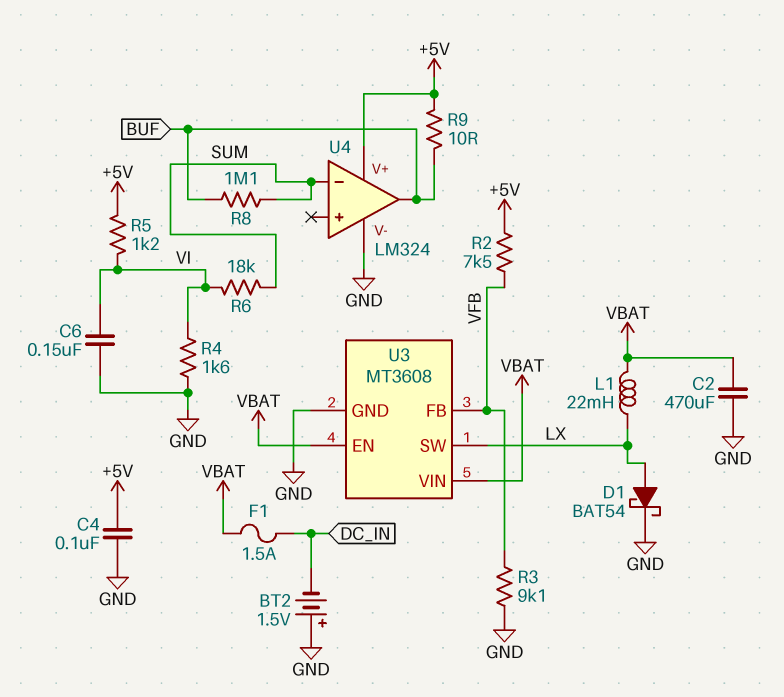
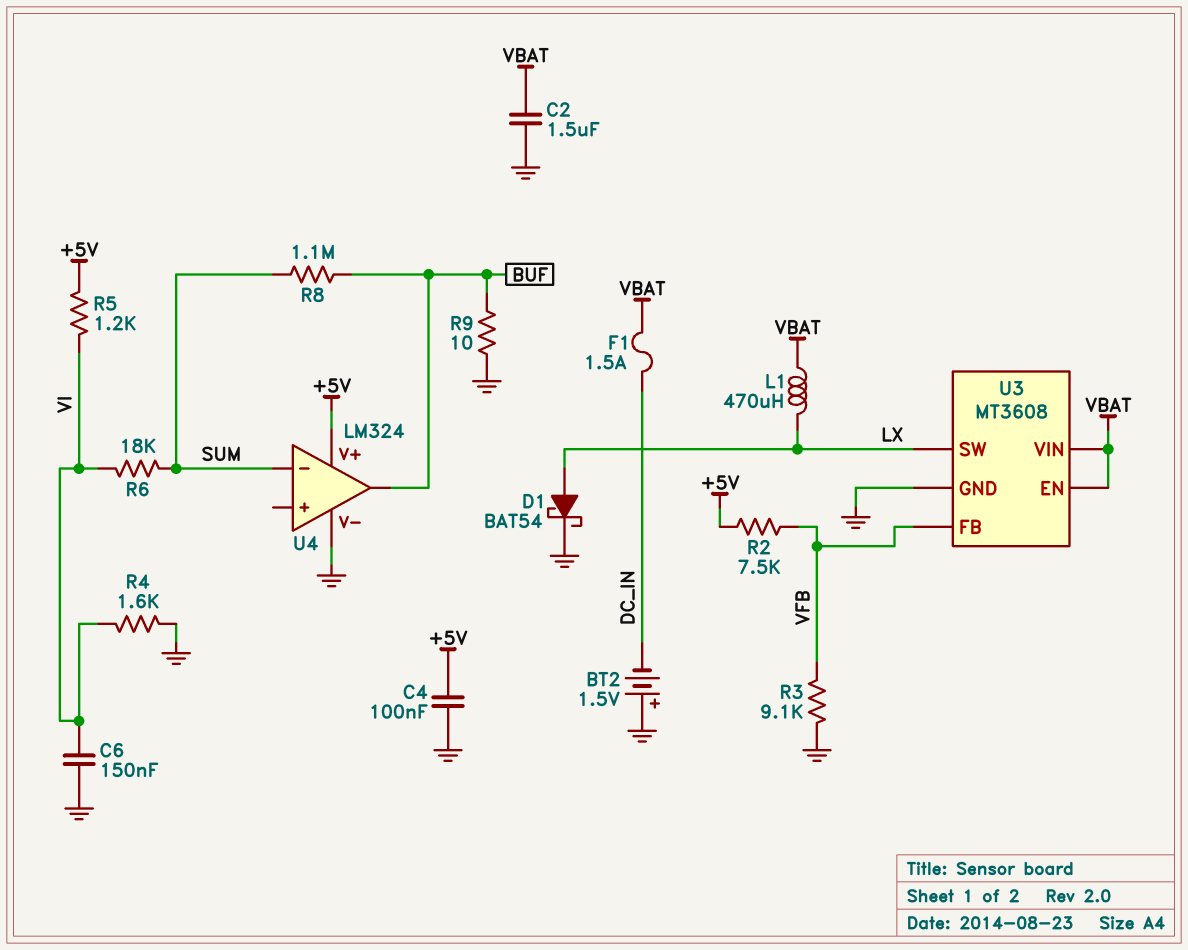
C2: 470uF (GND, VBAT) -> 1.5uF (GND, VBAT)
L1: 22mH (LX, VBAT) -> 470uH (LX, VBAT)
R9: 10 (+5V, BUF) -> 10 (BUF, GND)

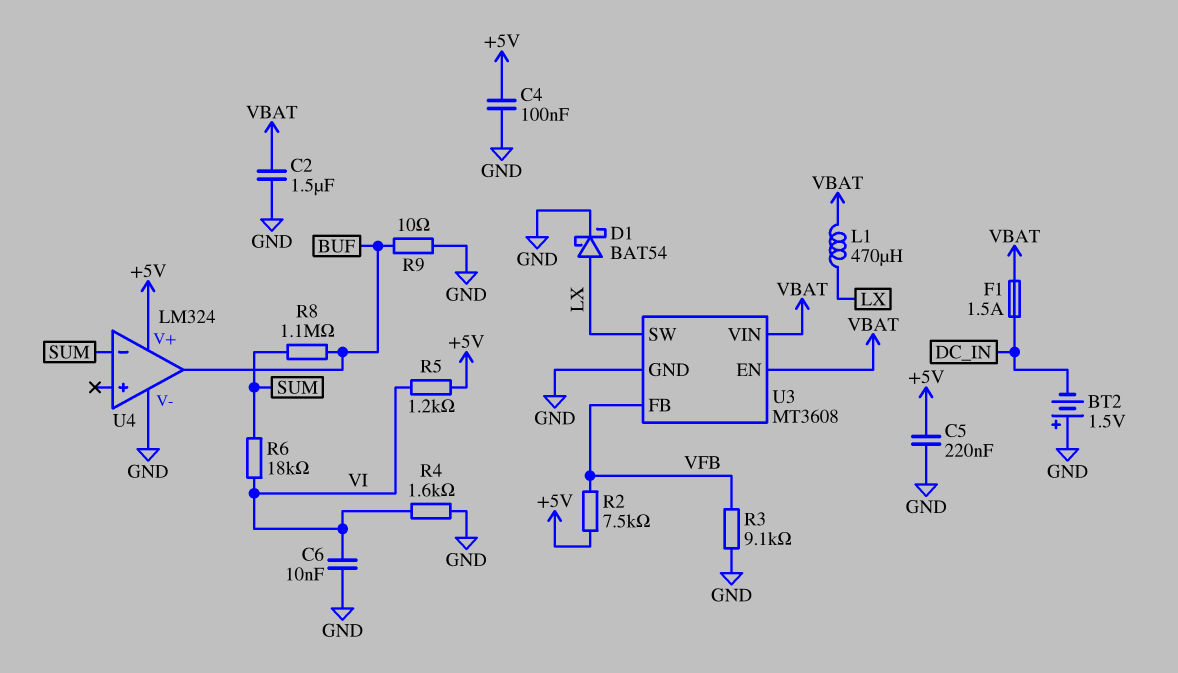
C5: none -> 220nF (+5V, GND)
C6: 150nF (GND, VI) -> 10nF (GND, VI)

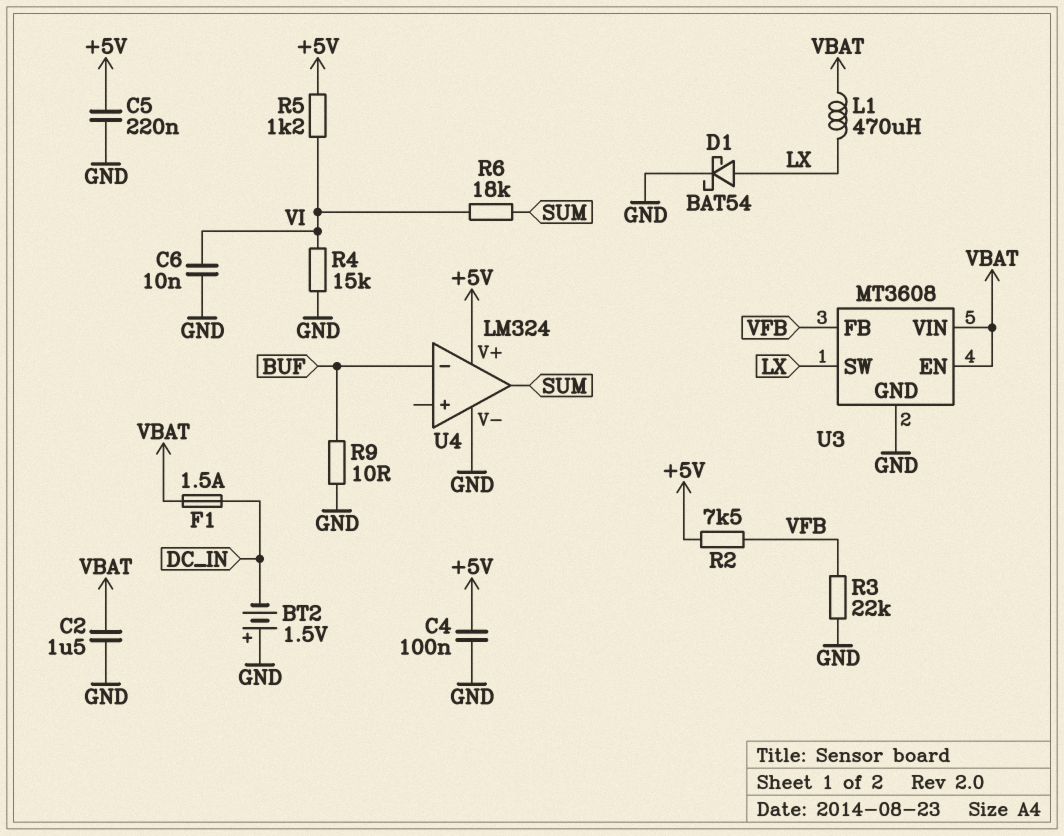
R3: 9.1k (GND, VFB) -> 22k (GND, VFB)
R4: 1.6k (GND, VI) -> 15k (GND, VI)
R8: 1.1M (BUF, SUM) -> none
U4 pin in-: SUM -> BUF
U4 pin out: BUF -> SUM

